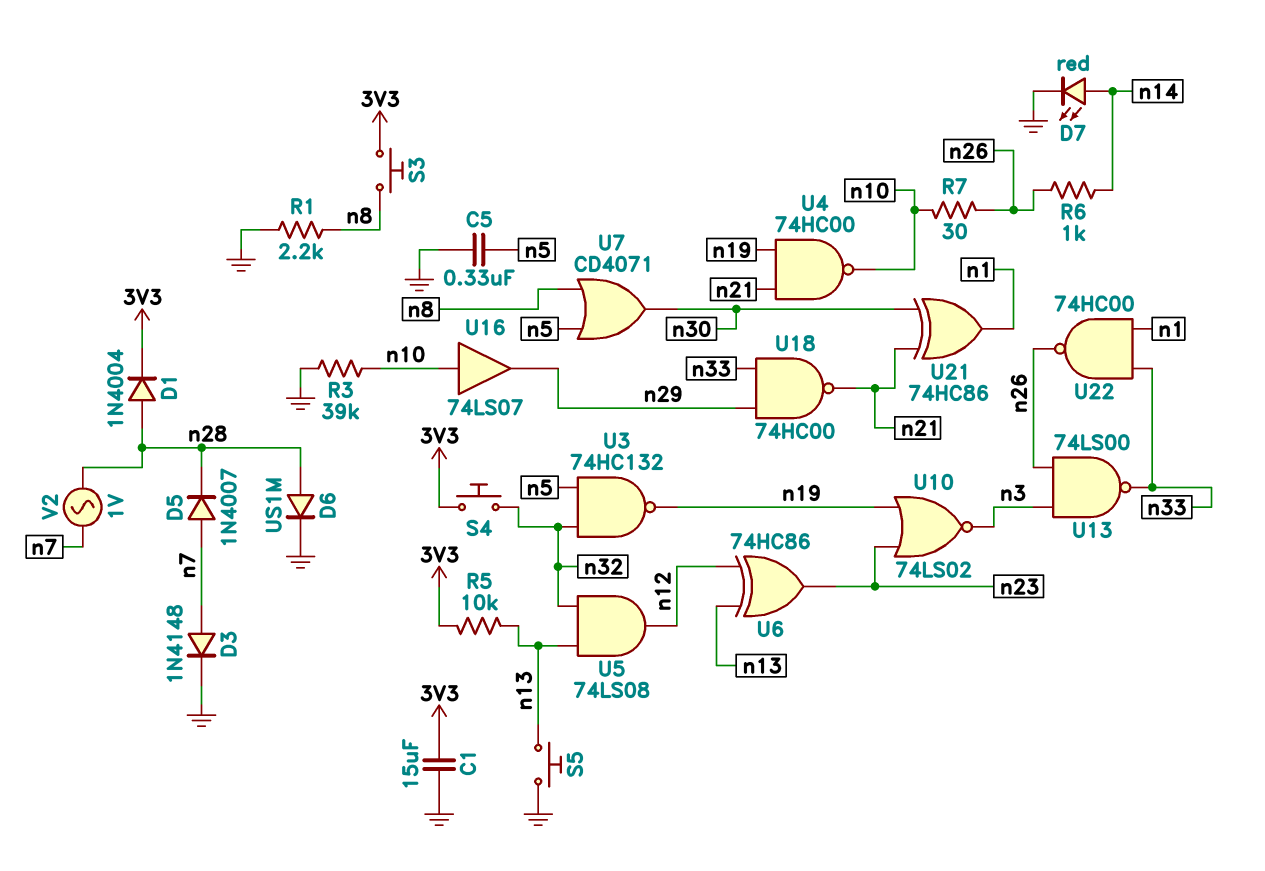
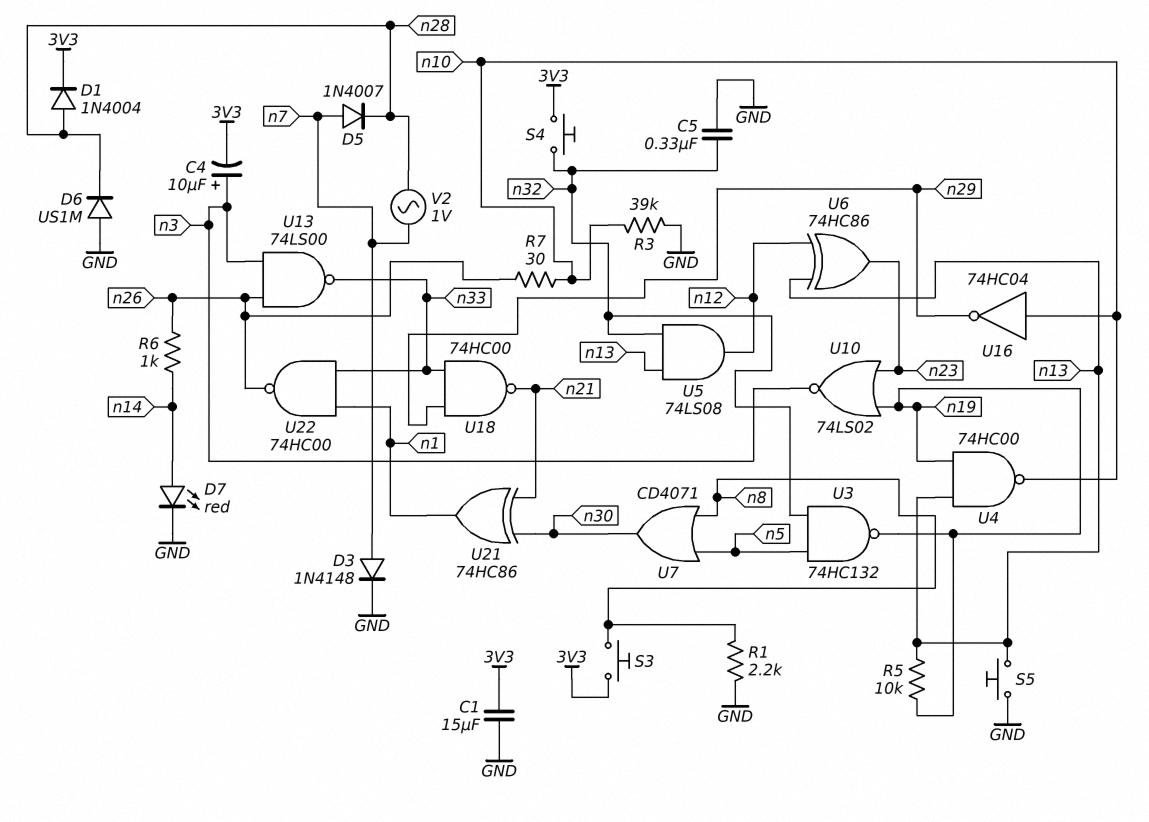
C4: none -> 10uF (plus n3, minus 3V3)
C5: 330nF (GND, n5) -> 330nF (GND, n32)
D6: diode US1M (A n28, K GND) -> diode US1M (A GND, K n28)
R5: 10k (3V3, n13) -> 10k (n13, n19)
U4: NAND 74HC00 (in n19, in n21, out n10) -> NAND 74HC00 (in n13, in n19, out n10)
U16: buffer 74LS07 (in n10, out n29) -> NOT 74HC04 (in n10, out n29)

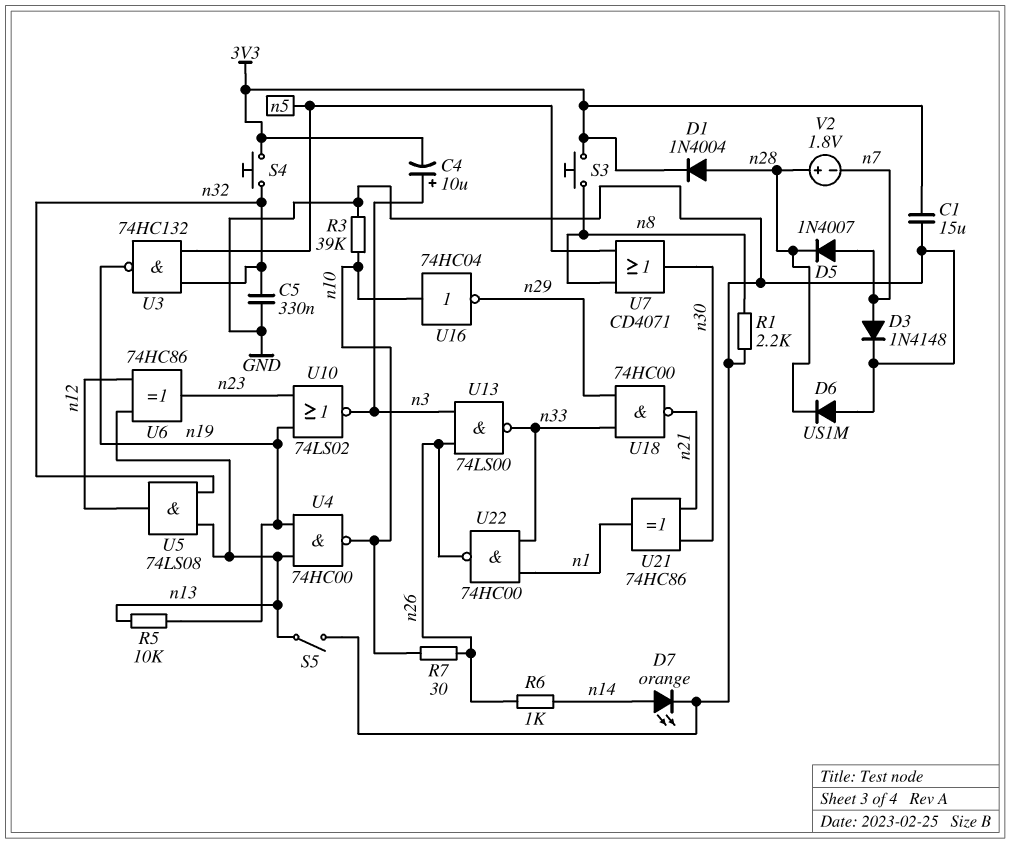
D7: LED red (A n14, K GND) -> LED orange (A n14, K GND)
S5: button (GND, n13) -> switch (GND, n13)
V2: AC 1V (n7, n28) -> 1.8V (plus n28, minus n7)

